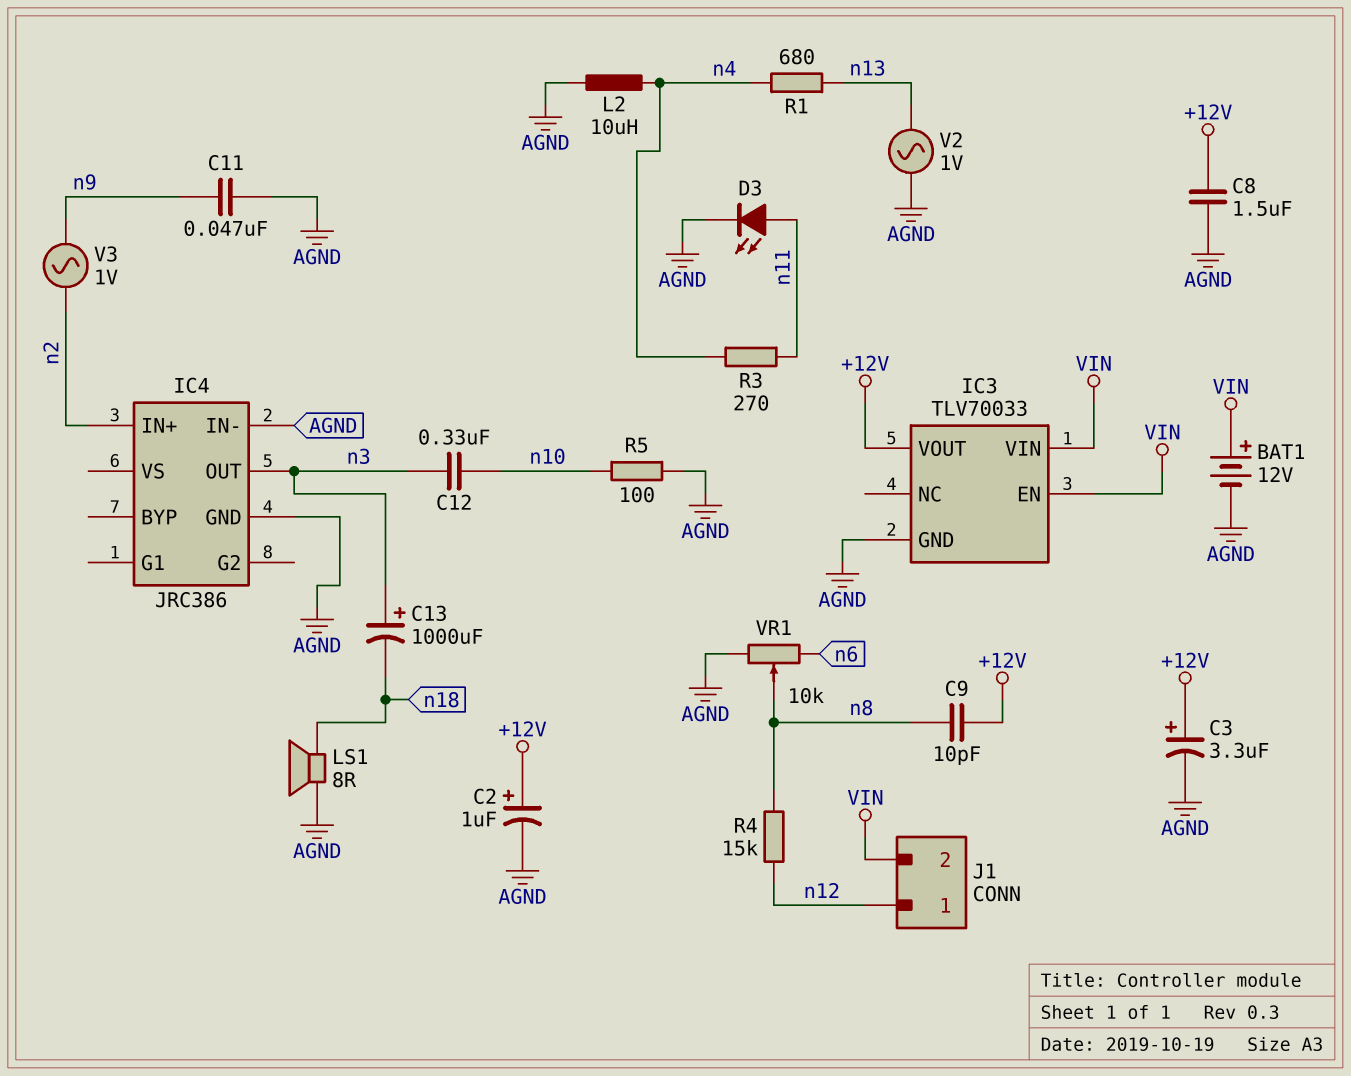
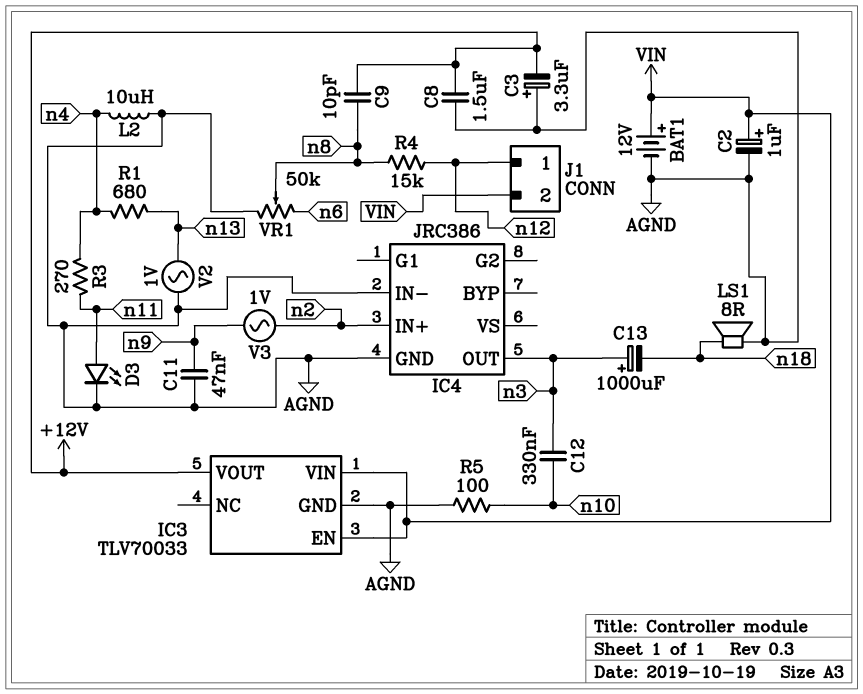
C2: 1uF (plus +12V, minus AGND) -> 1uF (plus VIN, minus AGND)
C3: 3.3uF (plus +12V, minus AGND) -> 3.3uF (plus AGND, minus +12V)
VR1: 10k (AGND, n6, wiper n8) -> 50k (AGND, n6, wiper n8)

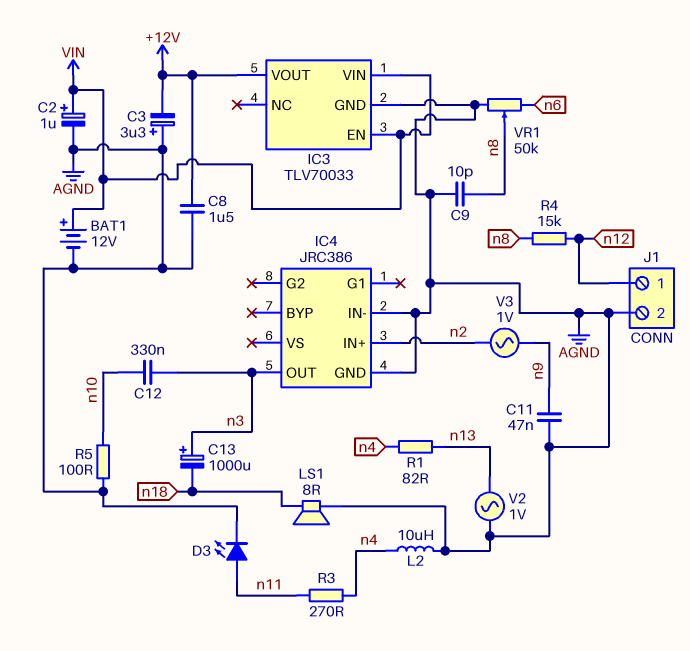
C9: 10pF (+12V, n8) -> 10pF (AGND, n8)
J1 pin 2: VIN -> AGND
R1: 680 (n4, n13) -> 82 (n4, n13)

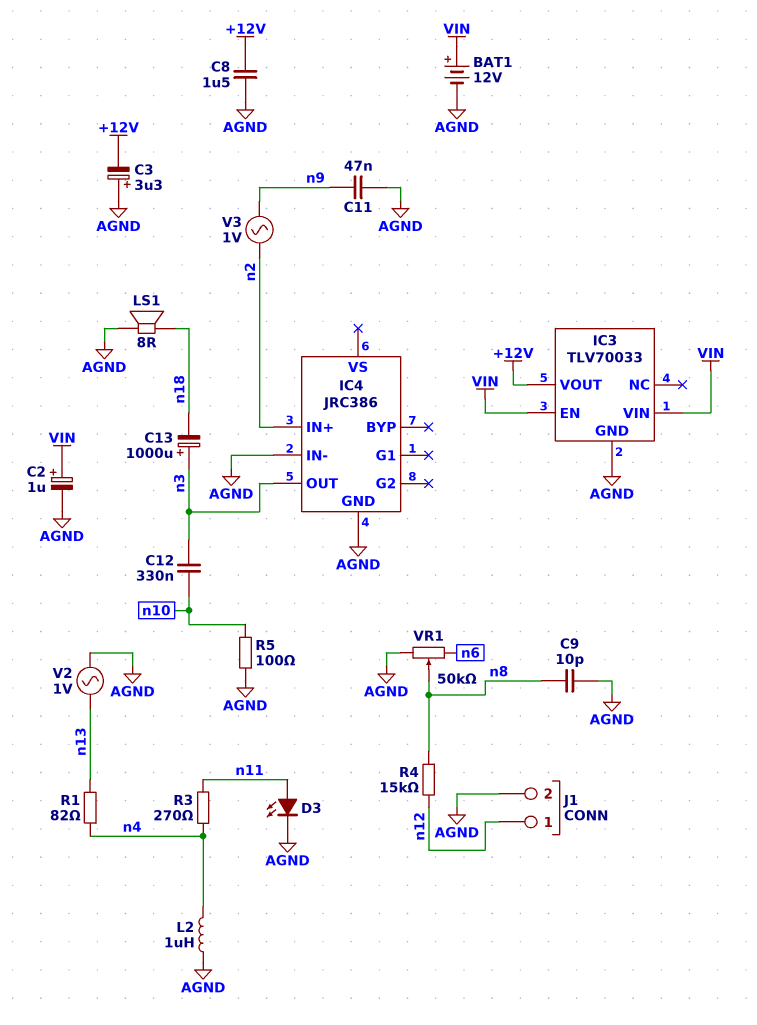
L2: 10uH (AGND, n4) -> 1uH (AGND, n4)

